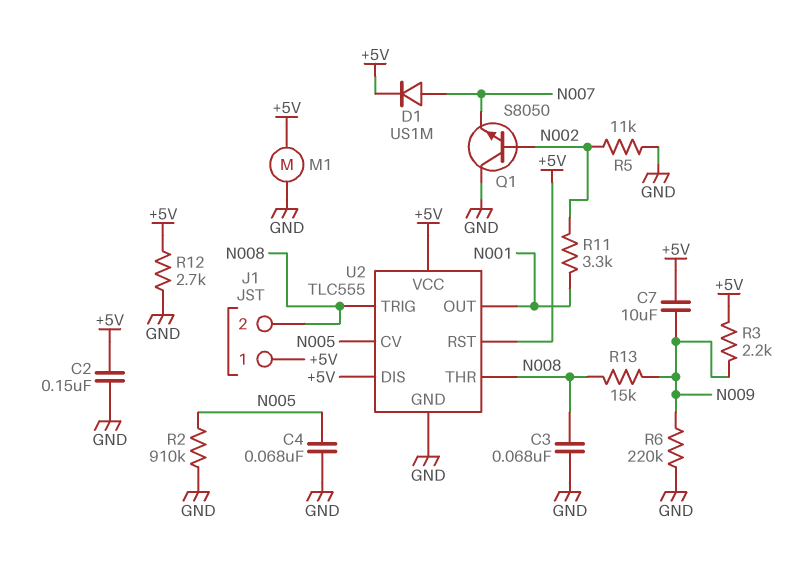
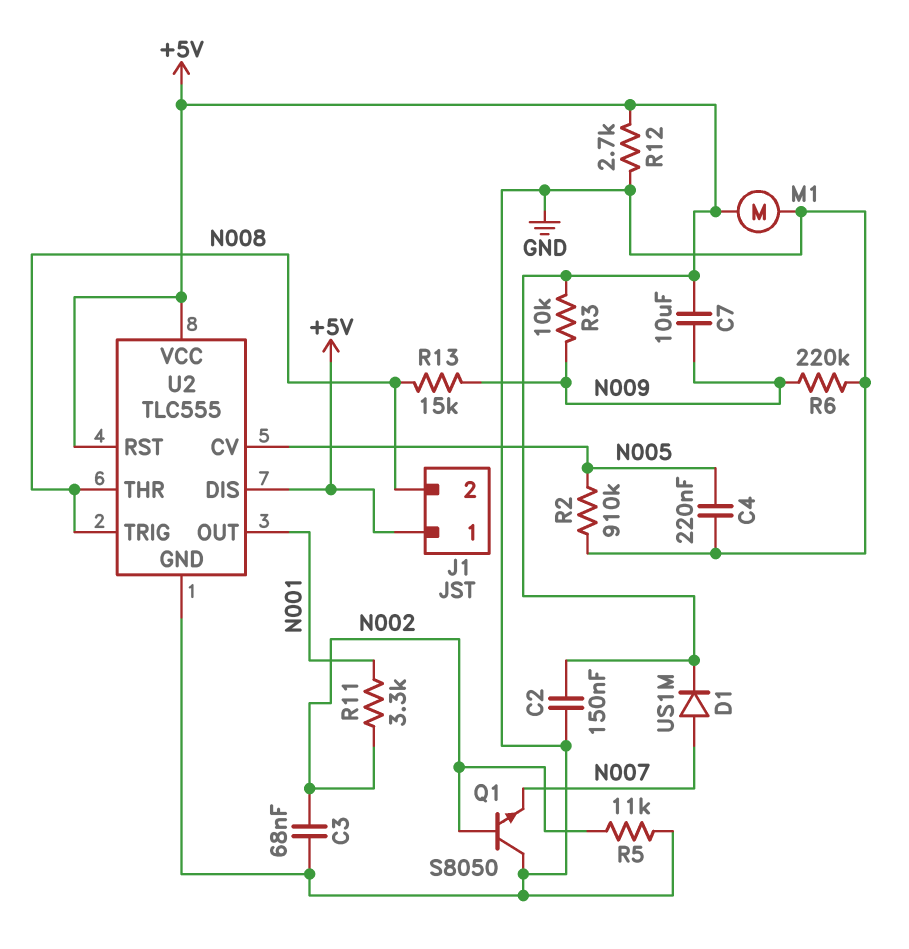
C3: 68nF (GND, N008) -> 68nF (GND, N002)
C4: 68nF (GND, N005) -> 220nF (GND, N005)
R3: 2.2k (+5V, N009) -> 10k (+5V, N009)

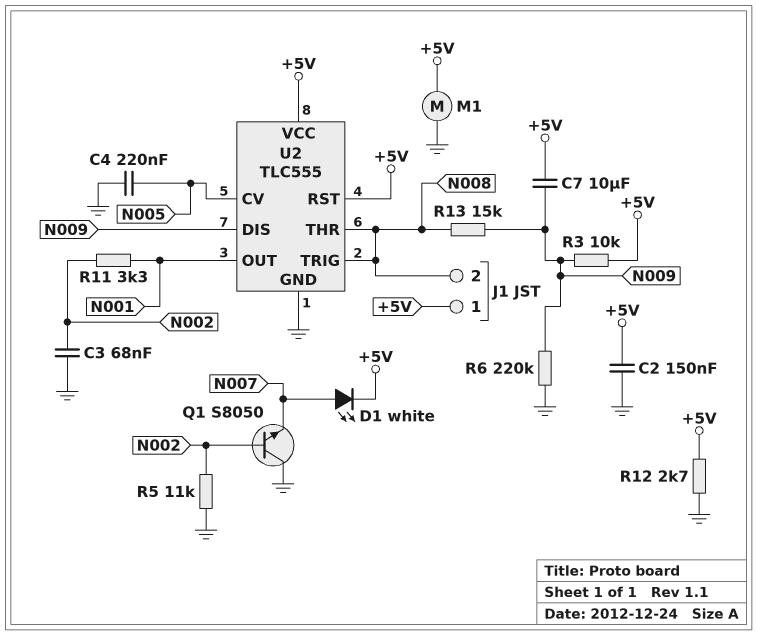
D1: diode US1M (A N007, K +5V) -> LED white (A N007, K +5V)
R2: 910k (GND, N005) -> none
U2 pin DIS: +5V -> N009

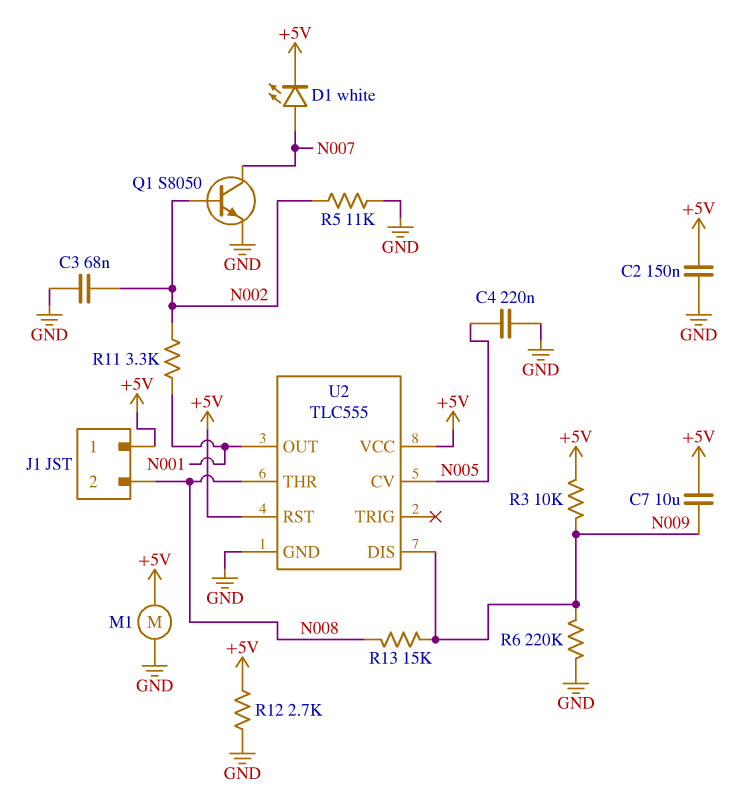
Q1: NPN S8050 (B N002, C GND, E N007) -> NPN S8050 (B N002, C N007, E GND)
U2 pin TRIG: N008 -> none

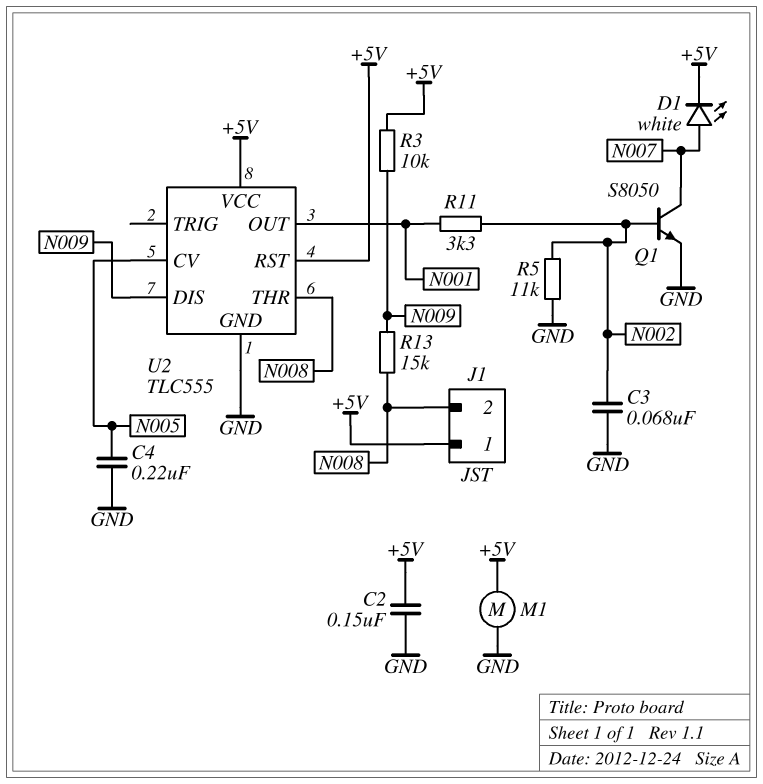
C7: 10uF (+5V, N009) -> none
R6: 220k (GND, N009) -> none
R12: 2.7k (+5V, GND) -> none

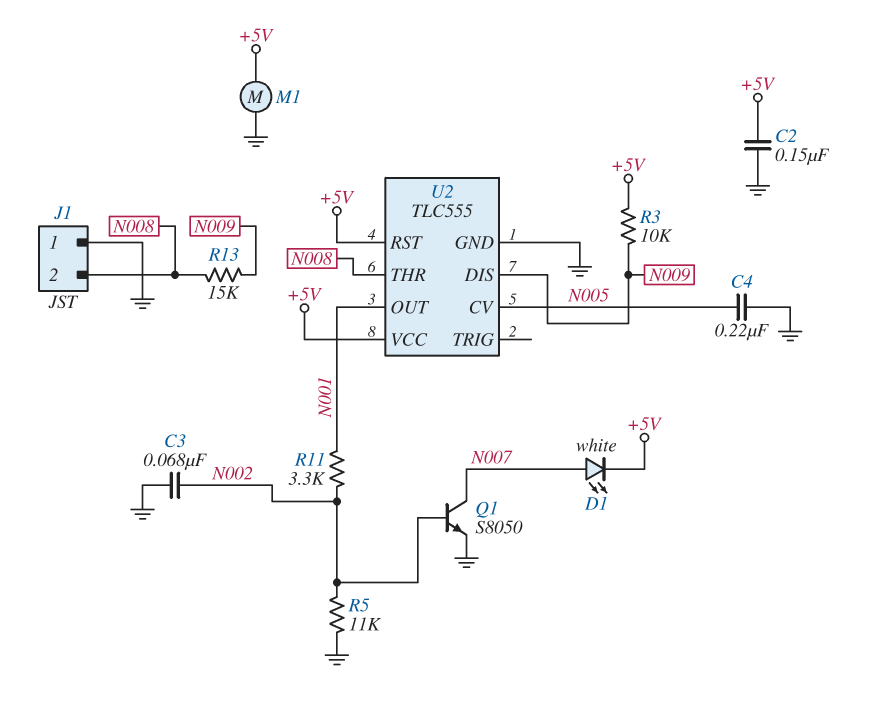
J1 pin 1: +5V -> GND

